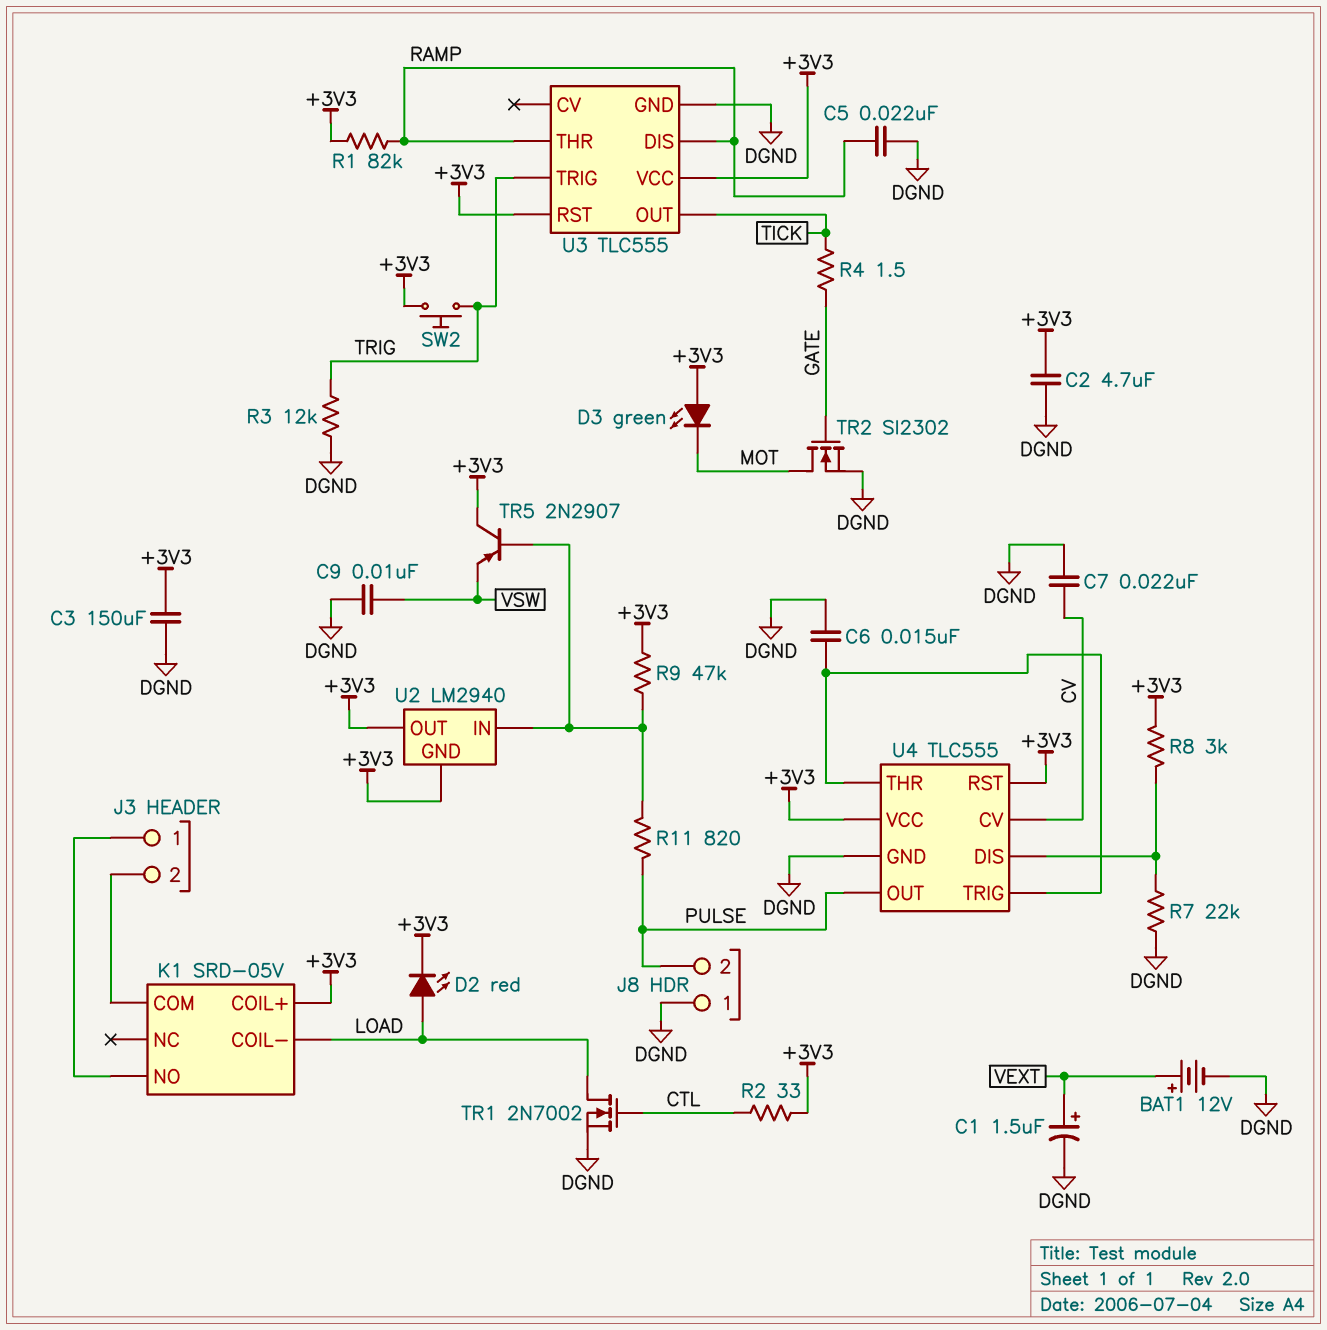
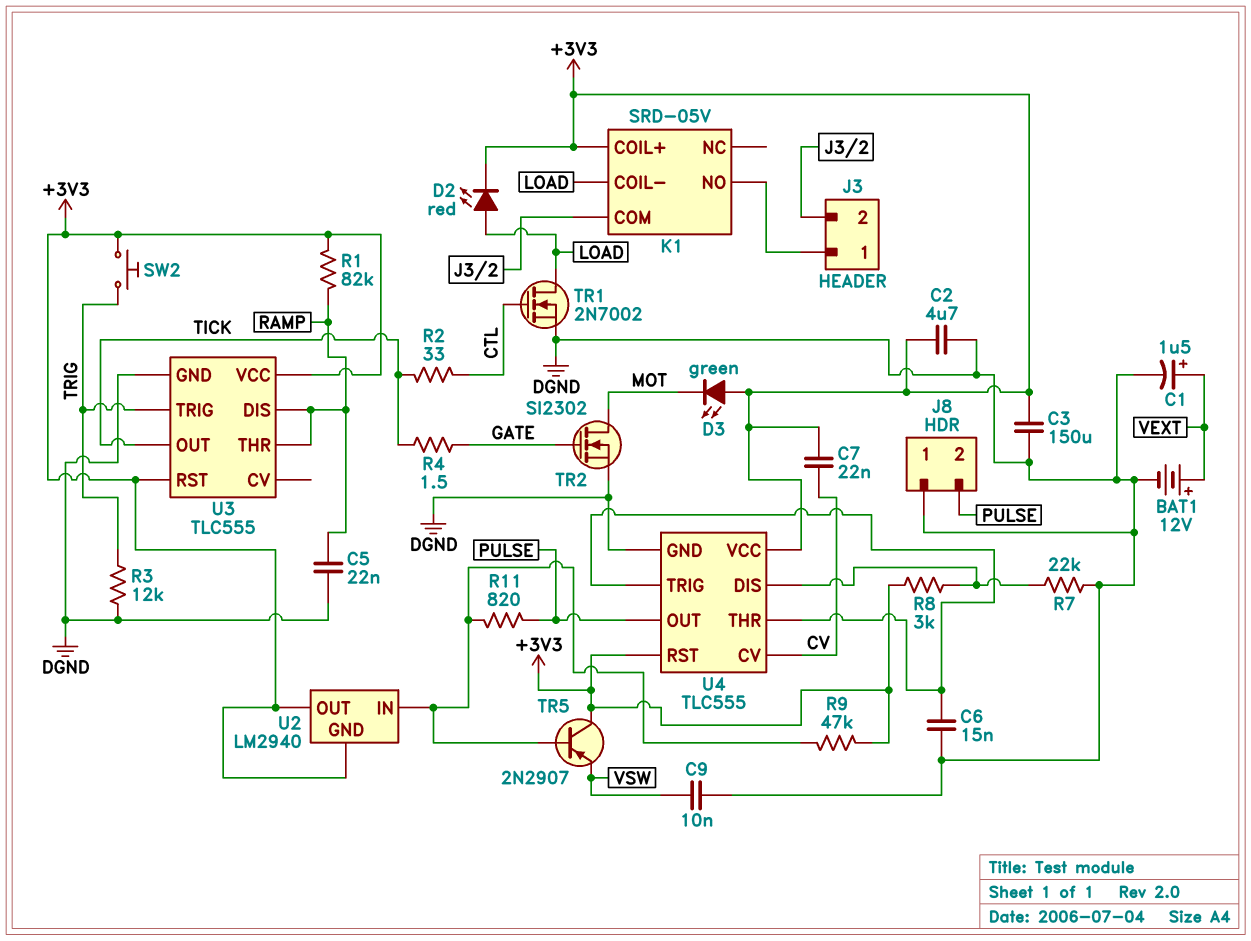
C7: 22nF (CV, DGND) -> 22nF (+3V3, CV)
R2: 33 (+3V3, CTL) -> 33 (CTL, TICK)

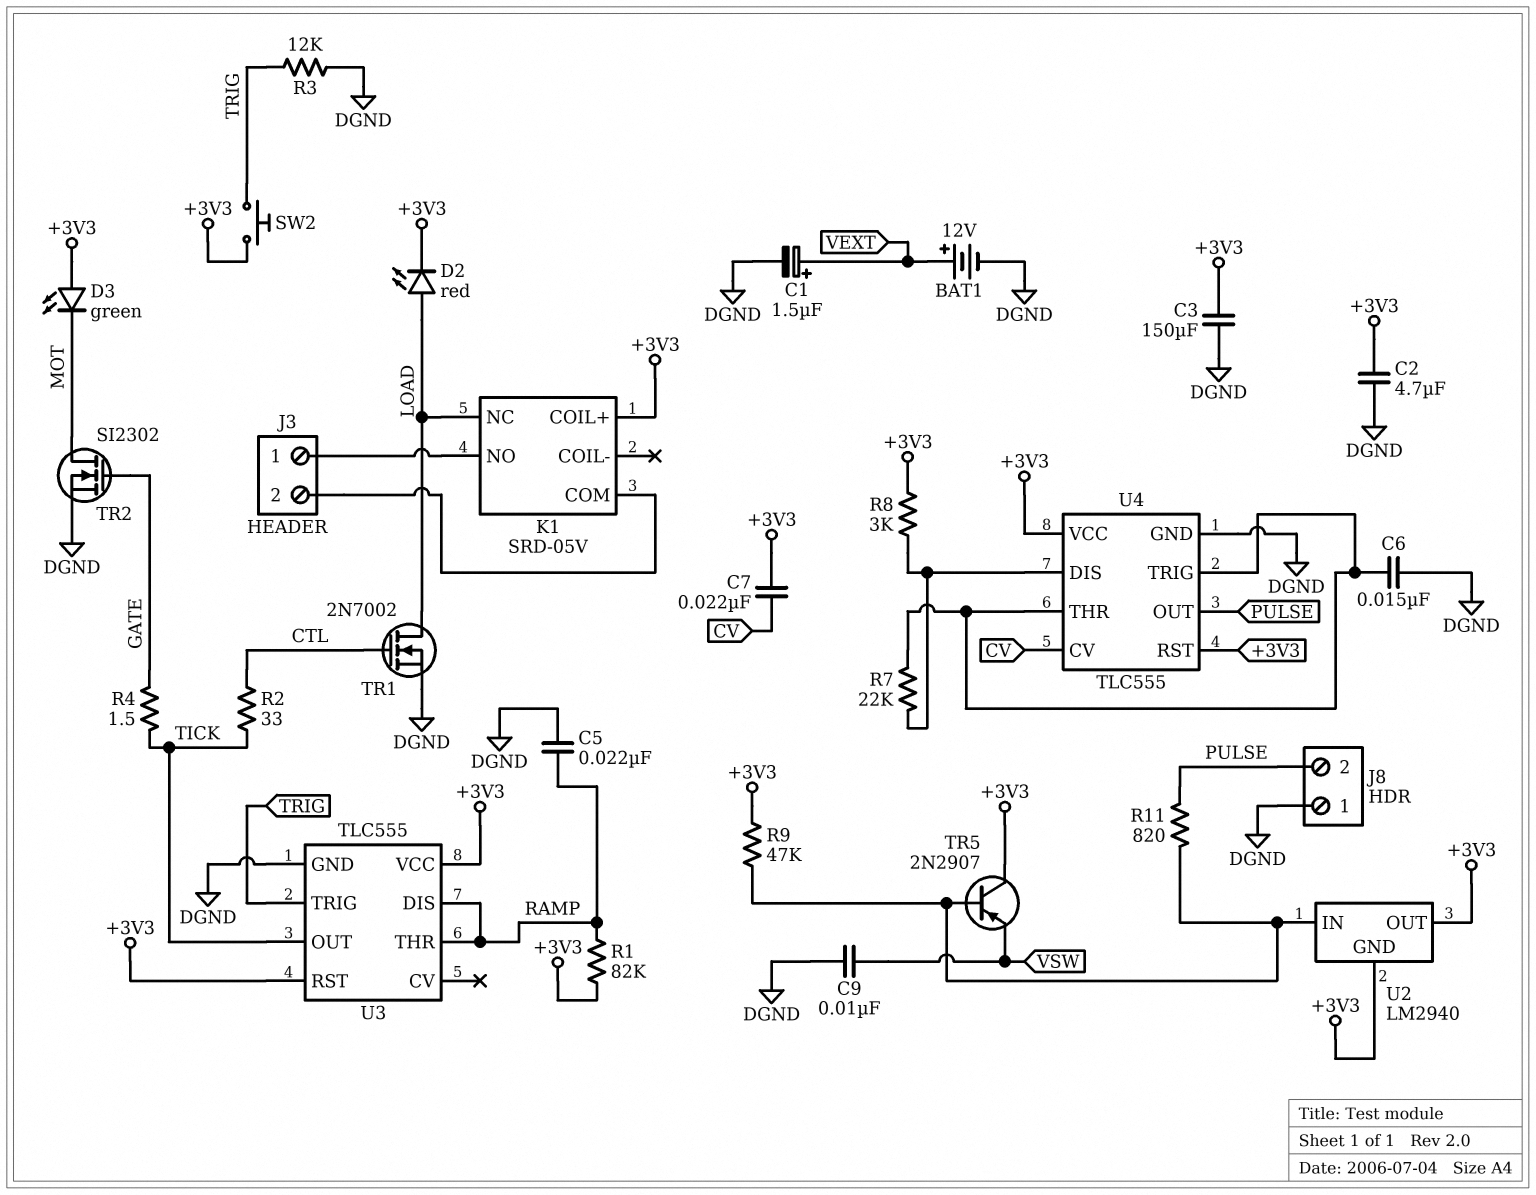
K1 pin COIL-: LOAD -> none
K1 pin NC: none -> LOAD
R7: 22k (DGND, U4/DIS) -> 22k (U4/DIS, U4/THR)

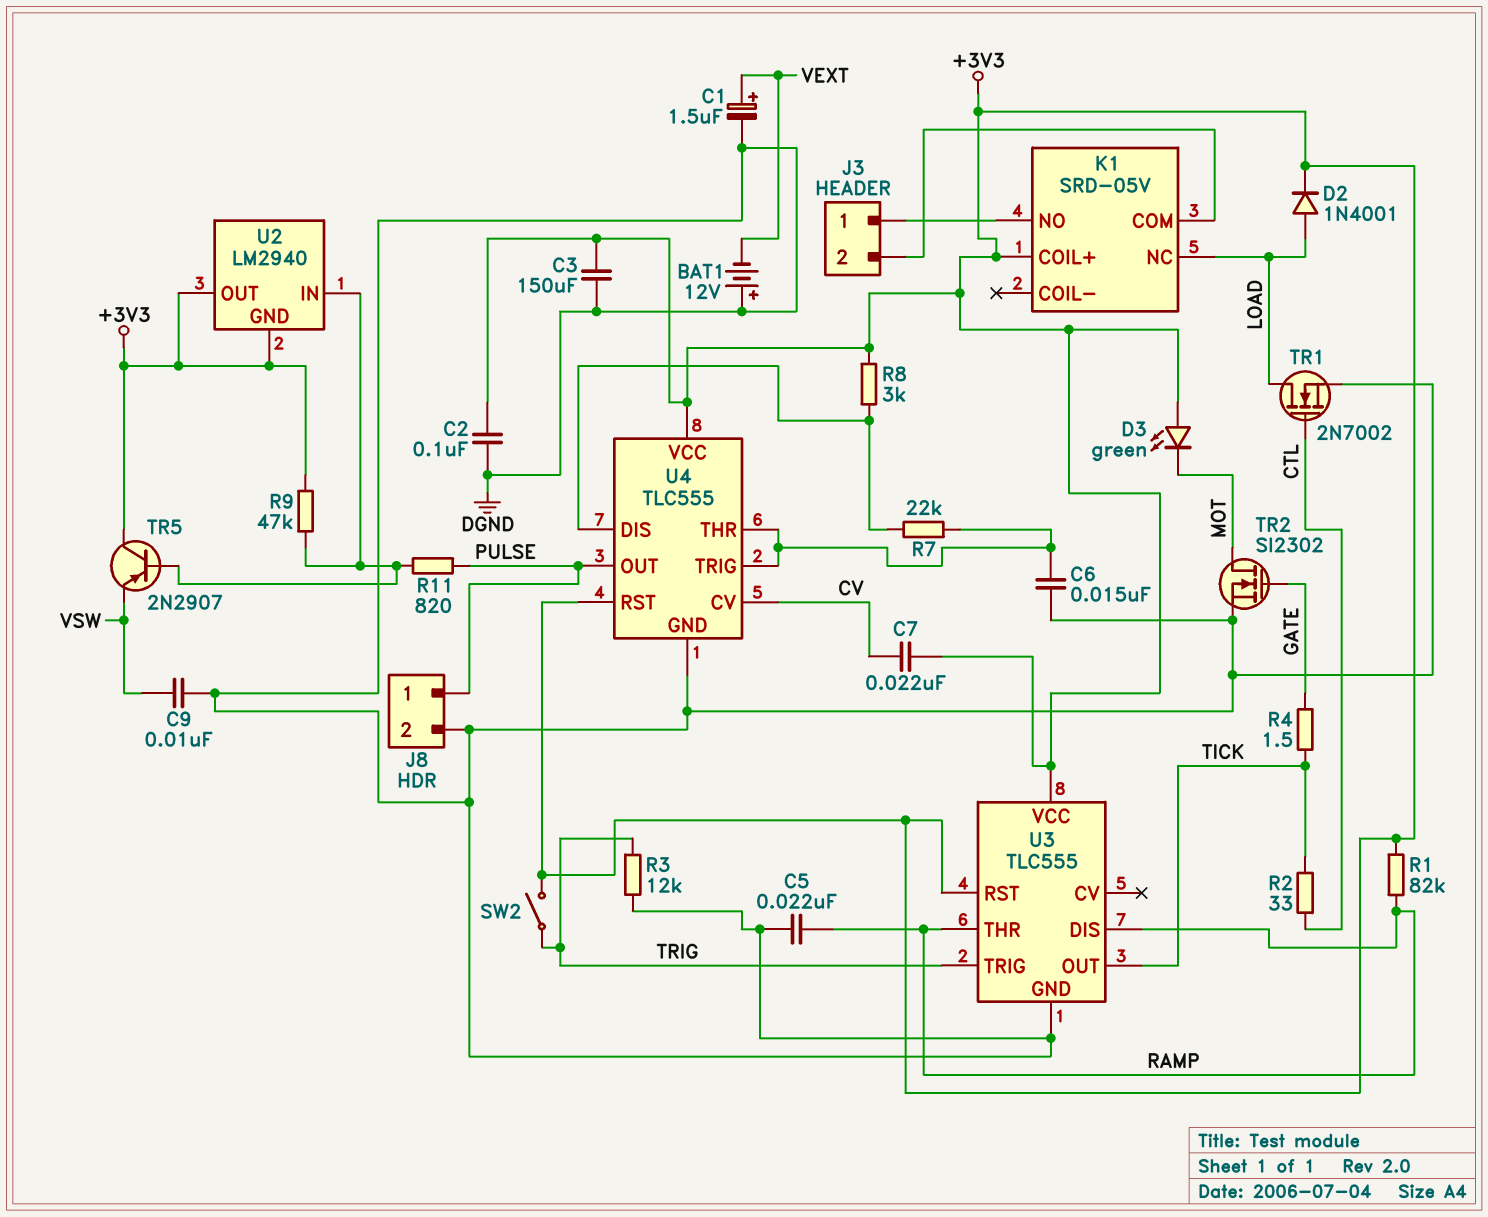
BAT1: 12V (plus VEXT, minus DGND) -> 12V (plus DGND, minus VEXT)
C2: 4.7uF (+3V3, DGND) -> 100nF (+3V3, DGND)
D2: LED red (A LOAD, K +3V3) -> diode 1N4001 (A LOAD, K +3V3)
J8 pin 1: DGND -> PULSE
J8 pin 2: PULSE -> DGND
SW2: button (+3V3, TRIG) -> switch (+3V3, TRIG)

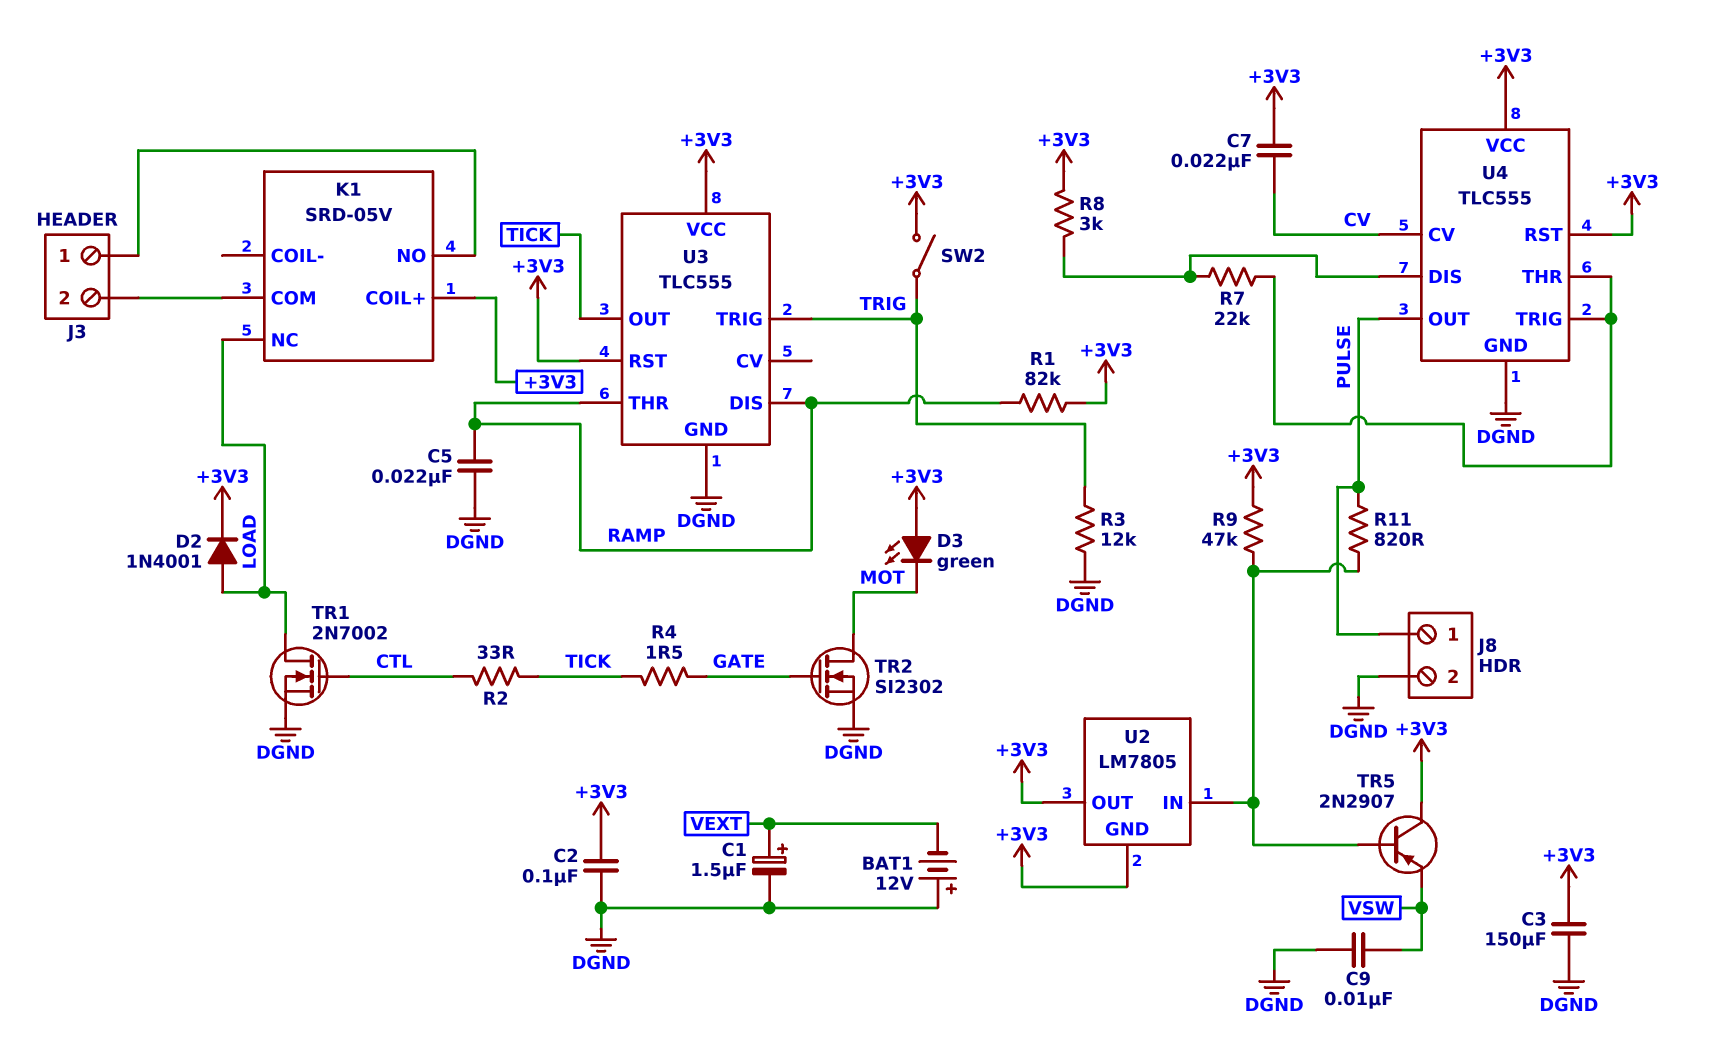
C6: 15nF (DGND, U4/THR) -> none
U2: LM2940 -> LM7805

